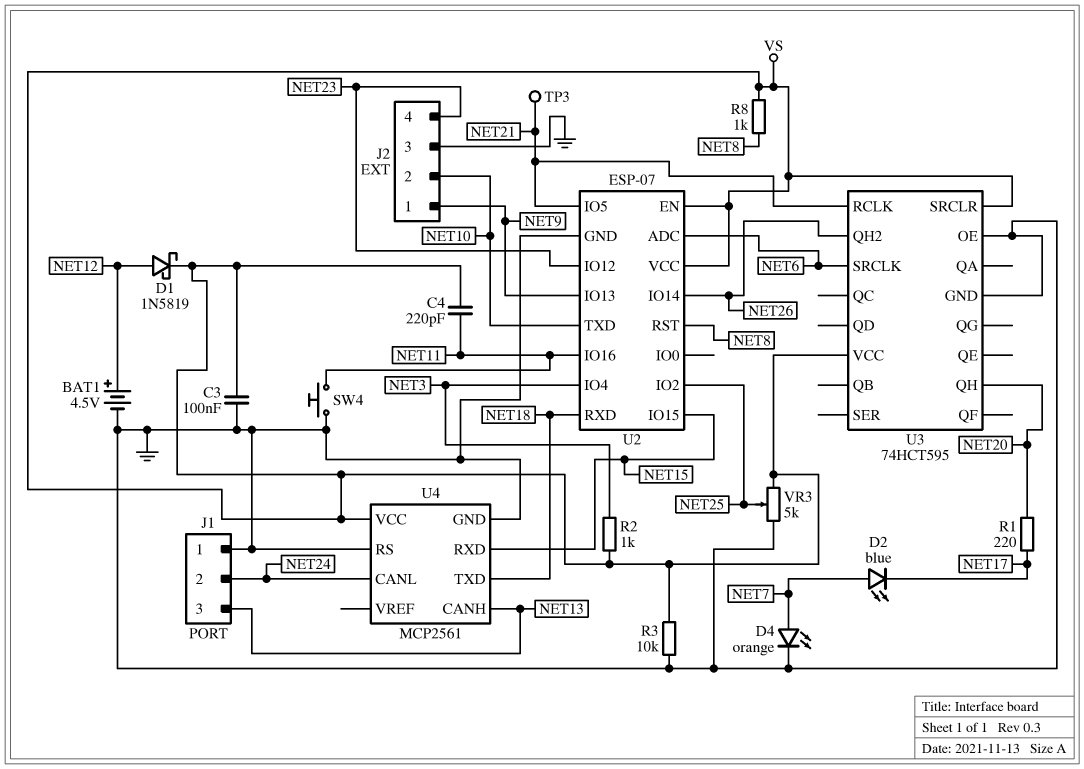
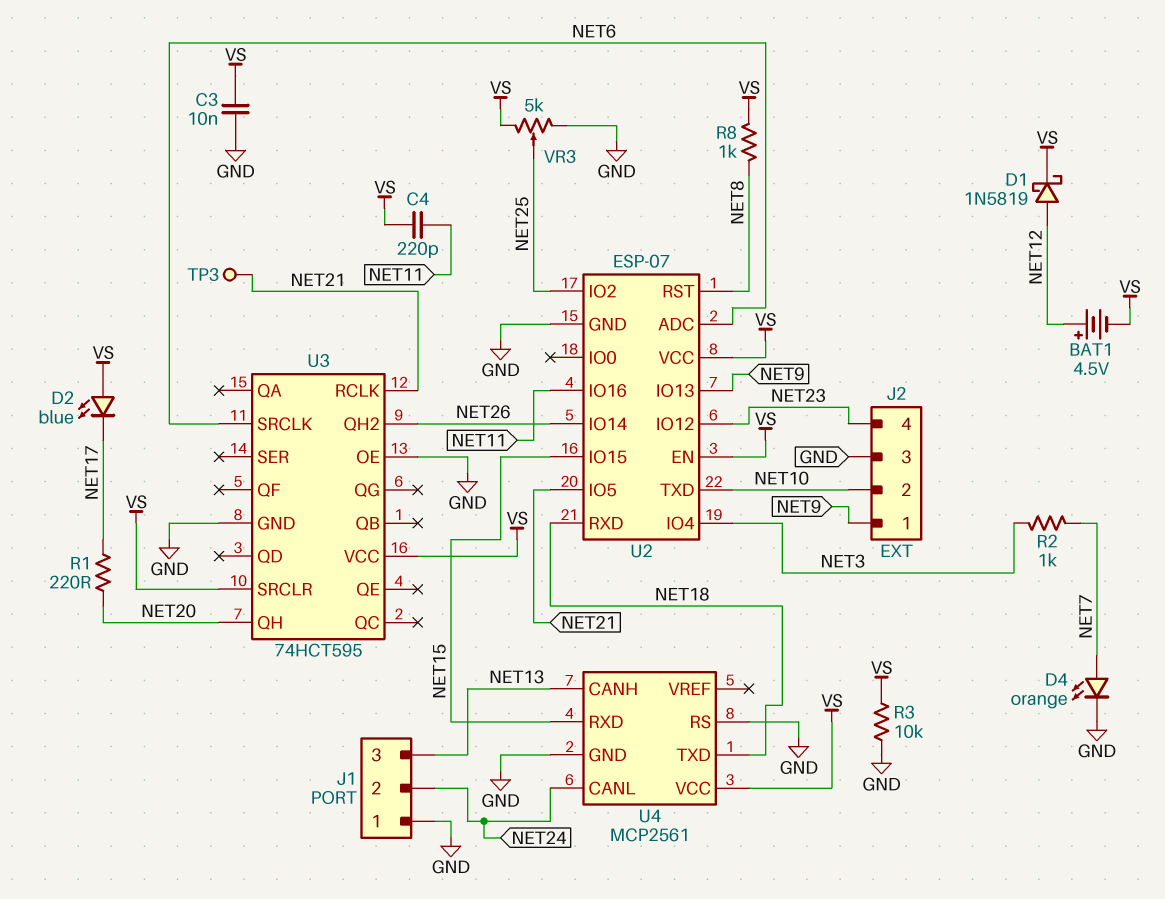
BAT1: 4.5V (plus NET12, minus GND) -> 4.5V (plus NET12, minus VS)
C3: 100nF (GND, VS) -> 10nF (GND, VS)
D2: LED blue (A NET7, K NET17) -> LED blue (A VS, K NET17)
R2: 1k (NET3, VS) -> 1k (NET3, NET7)
SW4: button (GND, NET11) -> none

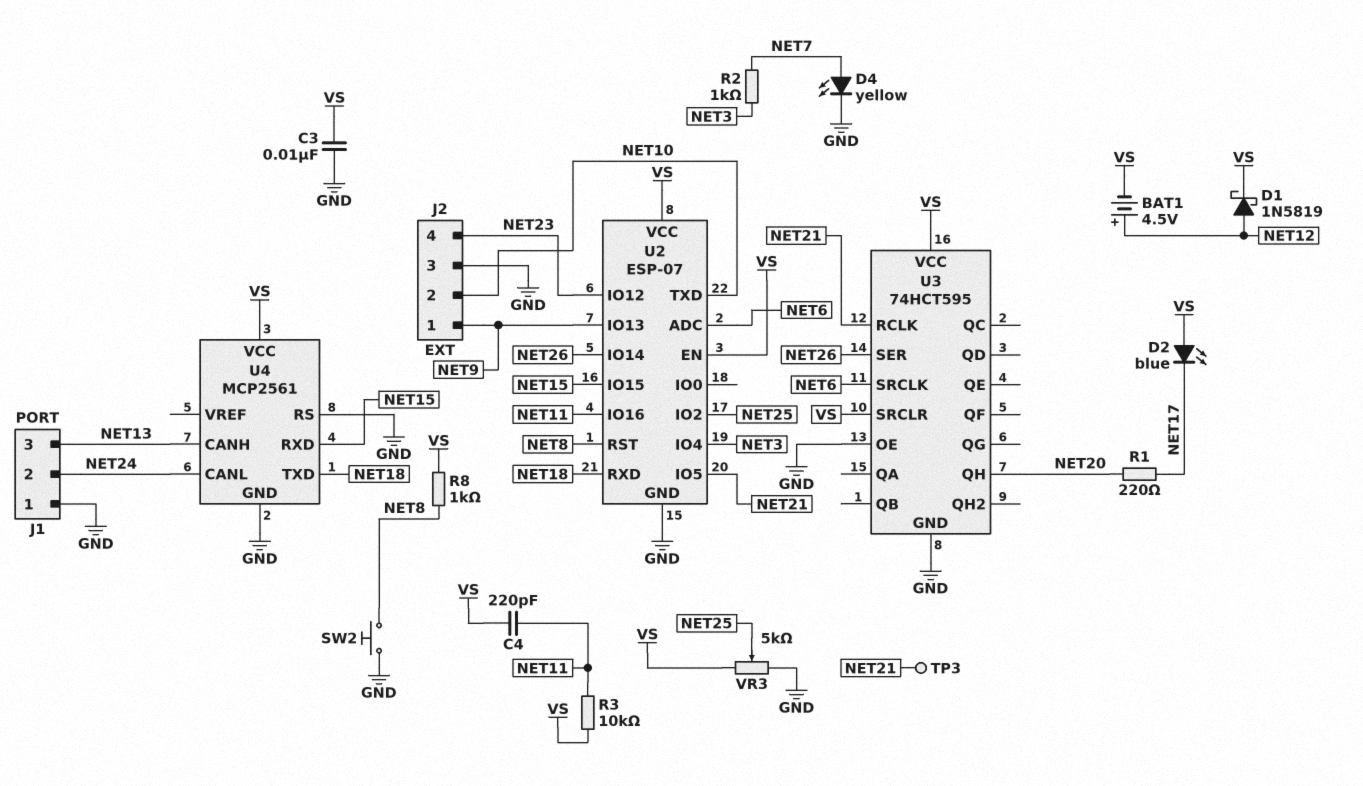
D4: LED orange (A NET7, K GND) -> LED yellow (A NET7, K GND)
R3: 10k (GND, VS) -> 10k (NET11, VS)
SW2: none -> button (GND, NET8)
U3 pin QH2: NET26 -> none
U3 pin SER: none -> NET26

